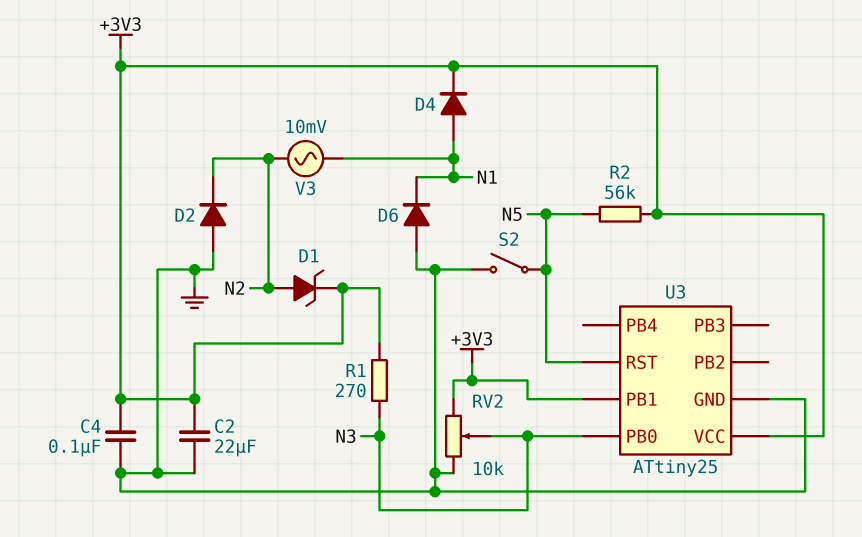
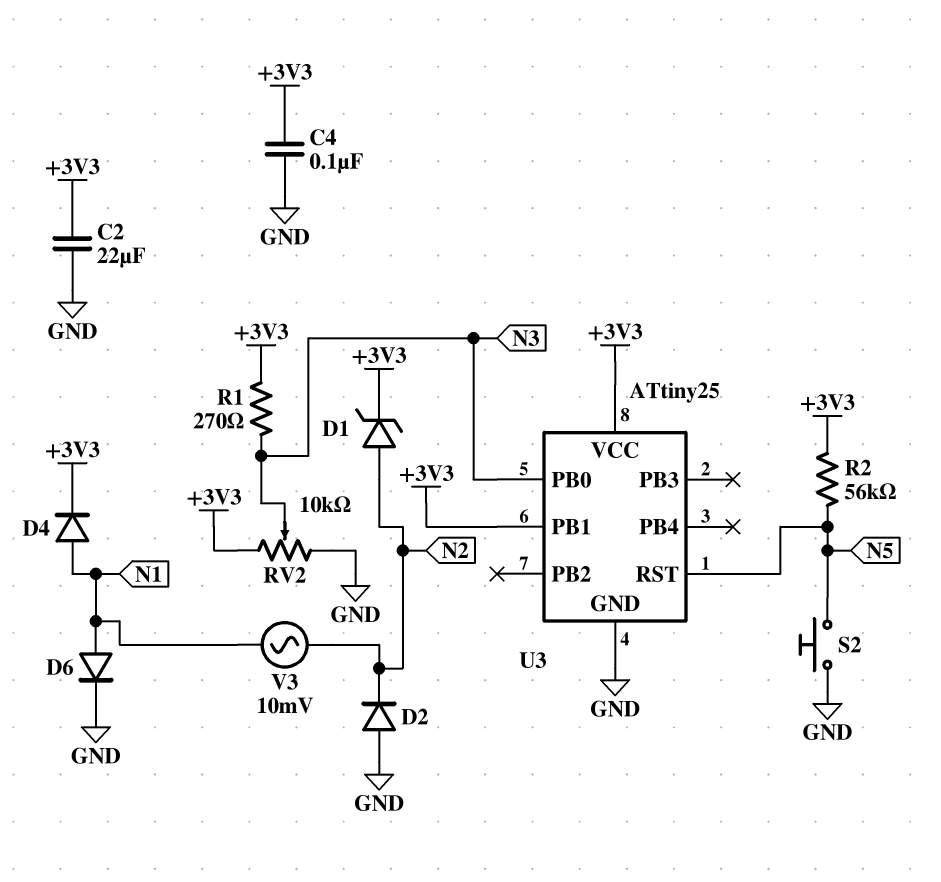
D6: diode (A GND, K N1) -> diode (A N1, K GND)
S2: switch (GND, N5) -> button (GND, N5)

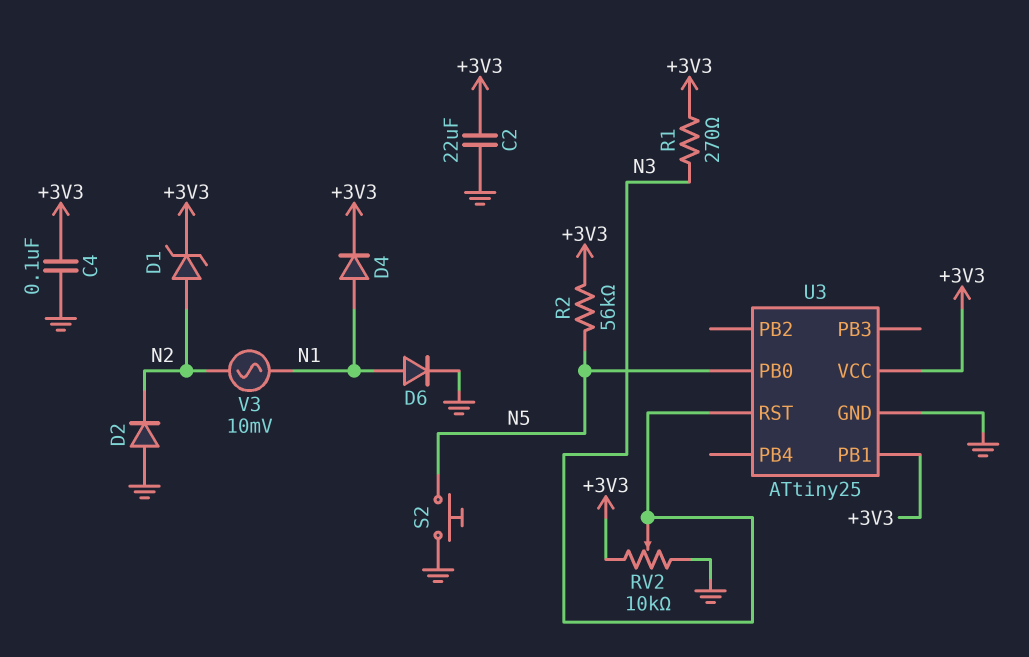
U3 pin PB0: N3 -> N5
U3 pin RST: N5 -> N3

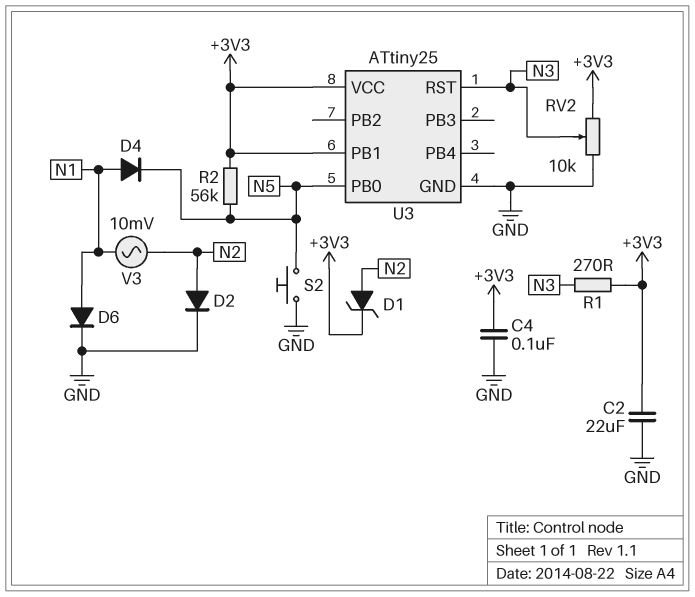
D2: diode (A GND, K N2) -> diode (A N2, K GND)
D4: diode (A N1, K +3V3) -> diode (A N1, K N5)

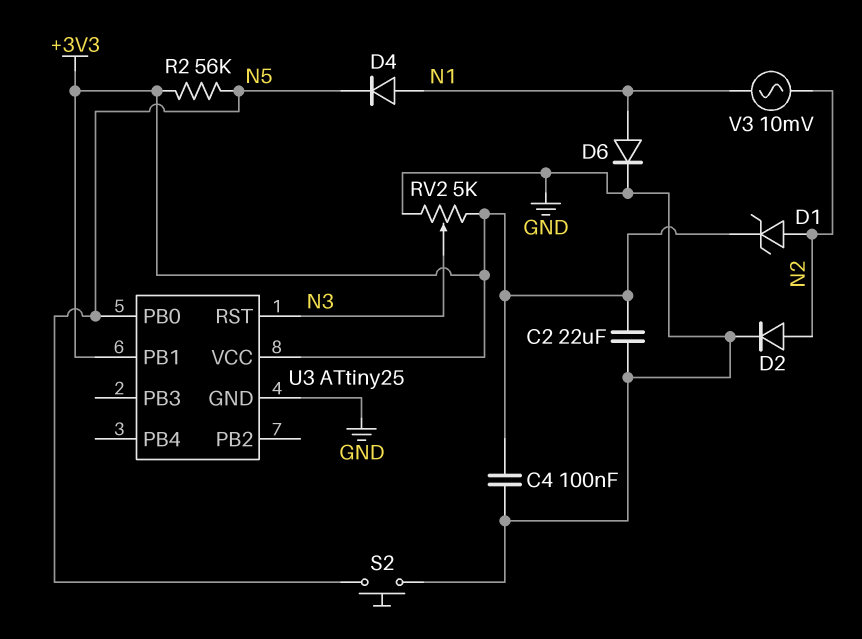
R1: 270 (+3V3, N3) -> none
RV2: 10k (+3V3, GND, wiper N3) -> 5k (+3V3, GND, wiper N3)

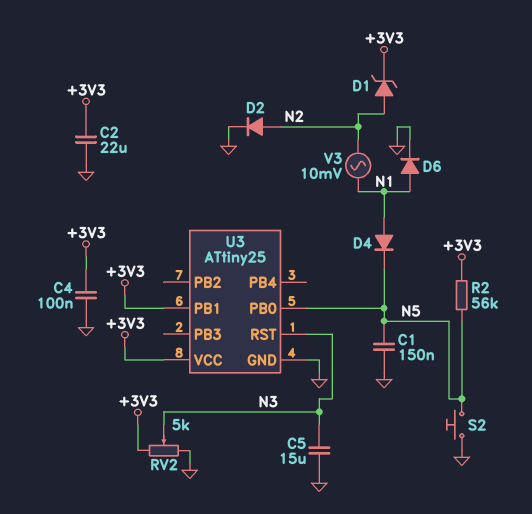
C1: none -> 150nF (GND, N5)
C5: none -> 15uF (GND, N3)

